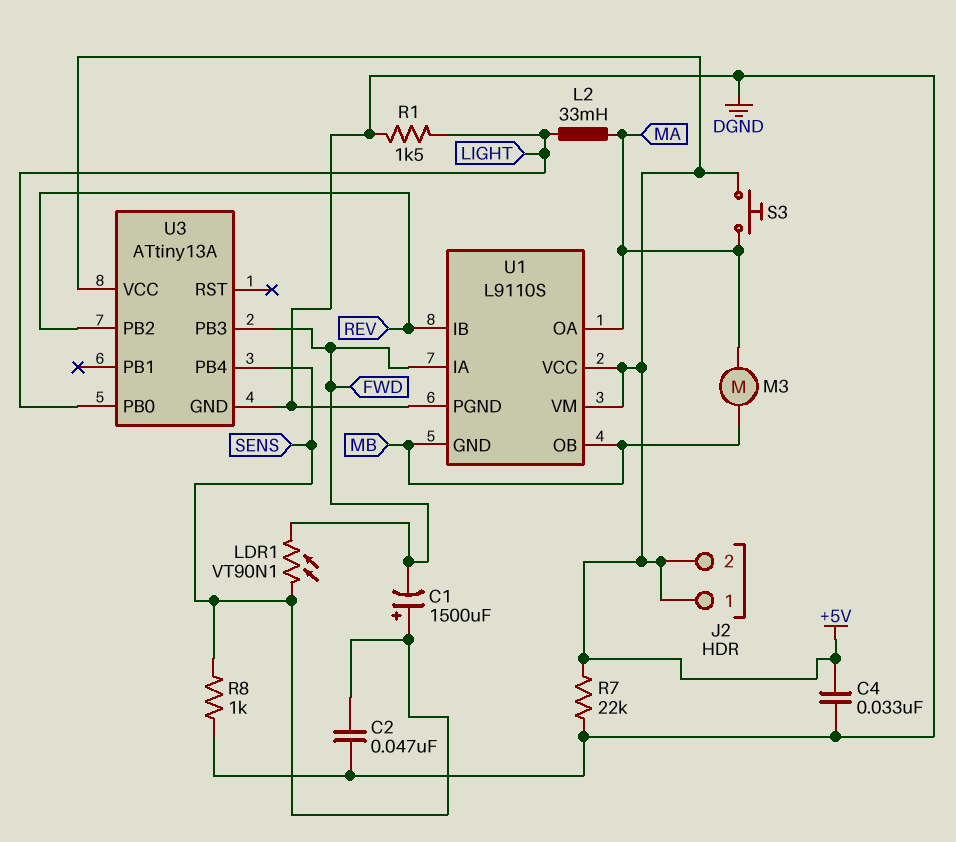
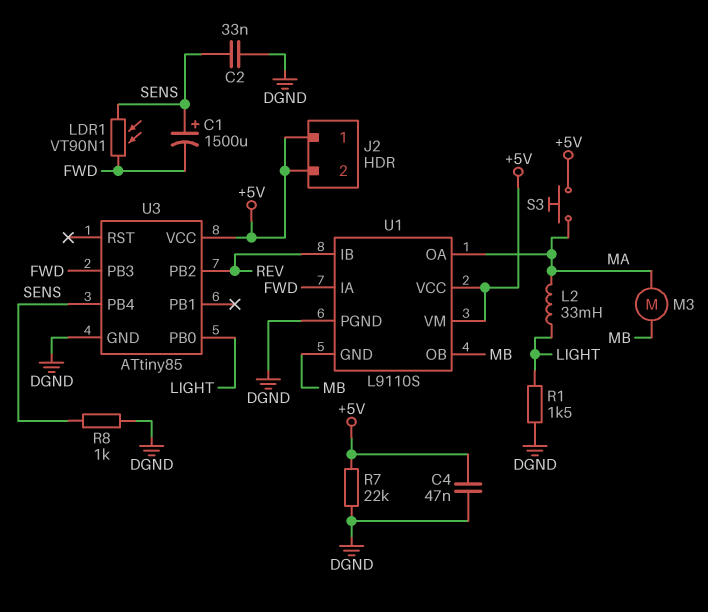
C2: 47nF (DGND, SENS) -> 33nF (DGND, SENS)
C4: 33nF (+5V, DGND) -> 47nF (+5V, DGND)
U3: ATtiny13A -> ATtiny85

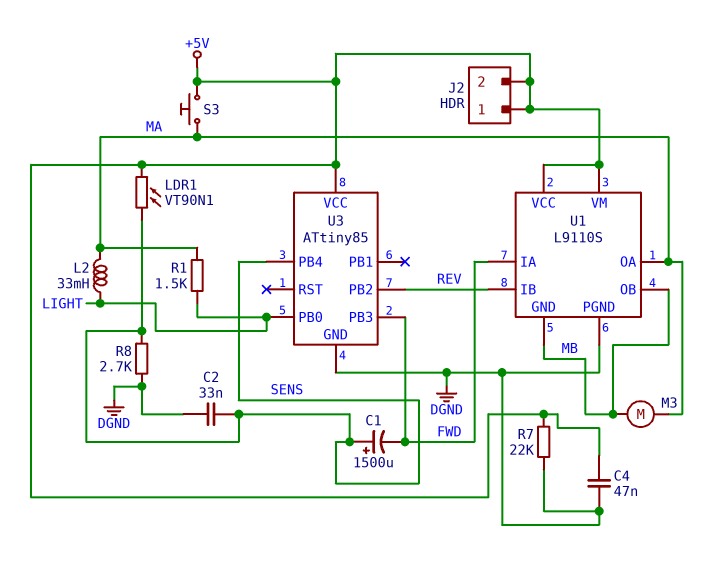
LDR1: VT90N1 (FWD, SENS) -> VT90N1 (+5V, SENS)
R1: 1.5k (DGND, LIGHT) -> 1.5k (LIGHT, MA)
R8: 1k (DGND, SENS) -> 2.7k (DGND, SENS)

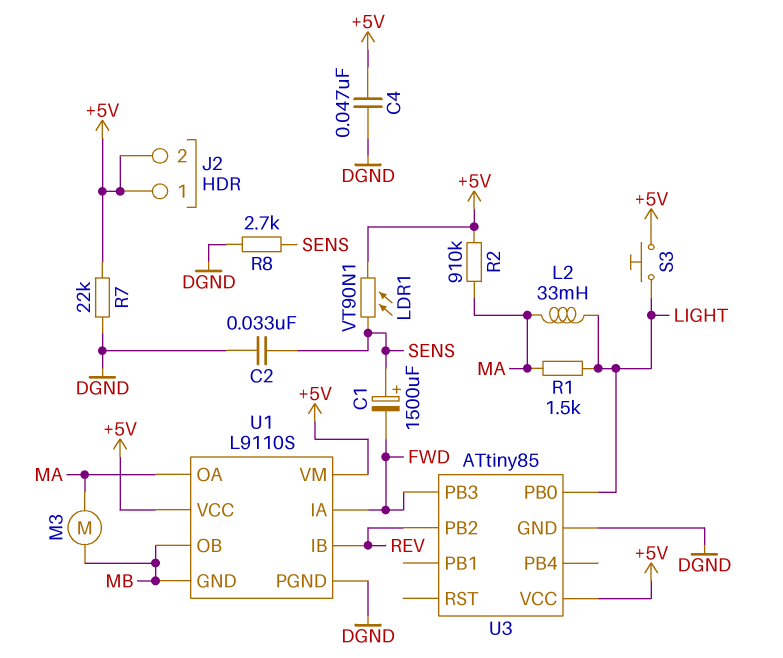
R2: none -> 910k (+5V, MA)
S3: button (+5V, MA) -> button (+5V, LIGHT)
U3 pin PB4: SENS -> none

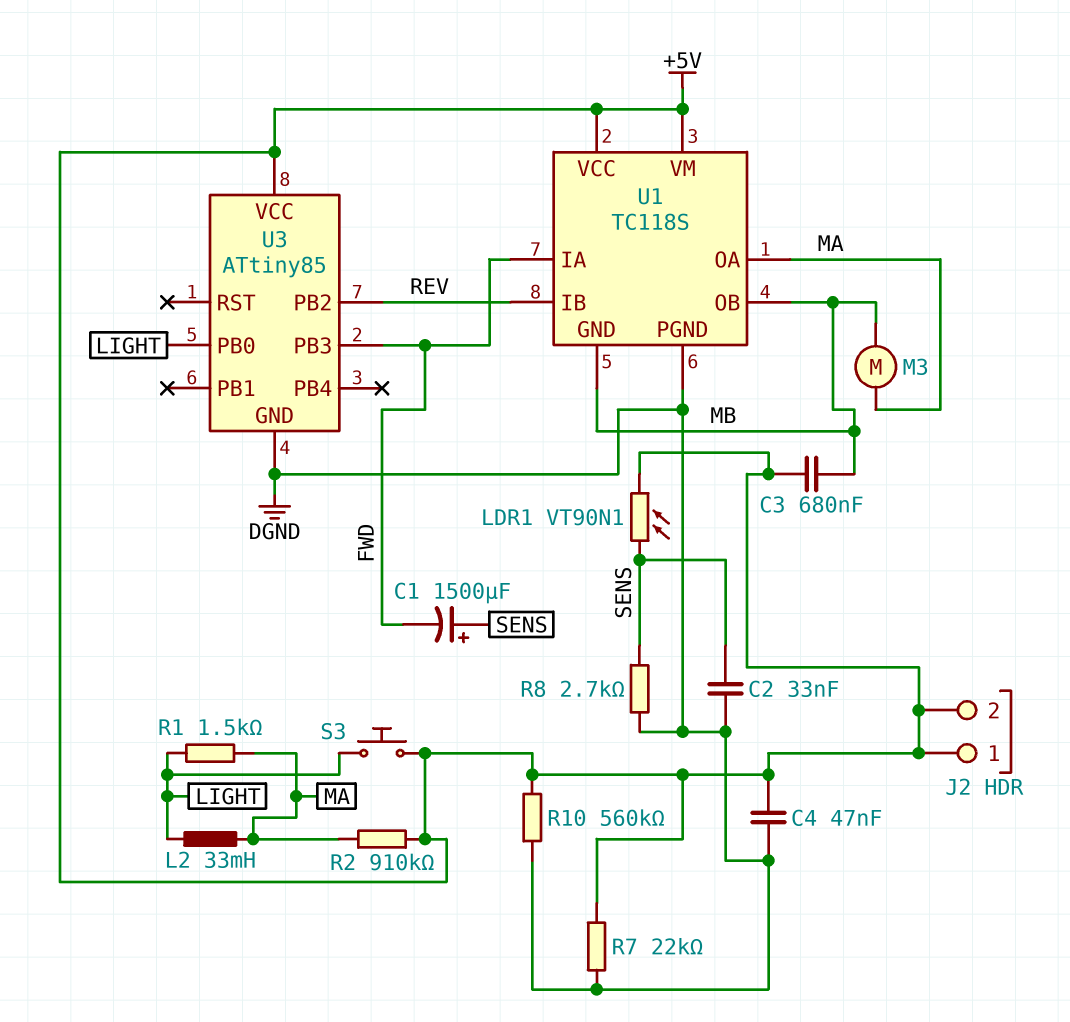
C3: none -> 680nF (+5V, MB)
R10: none -> 560k (+5V, DGND)
U1: L9110S -> TC118S

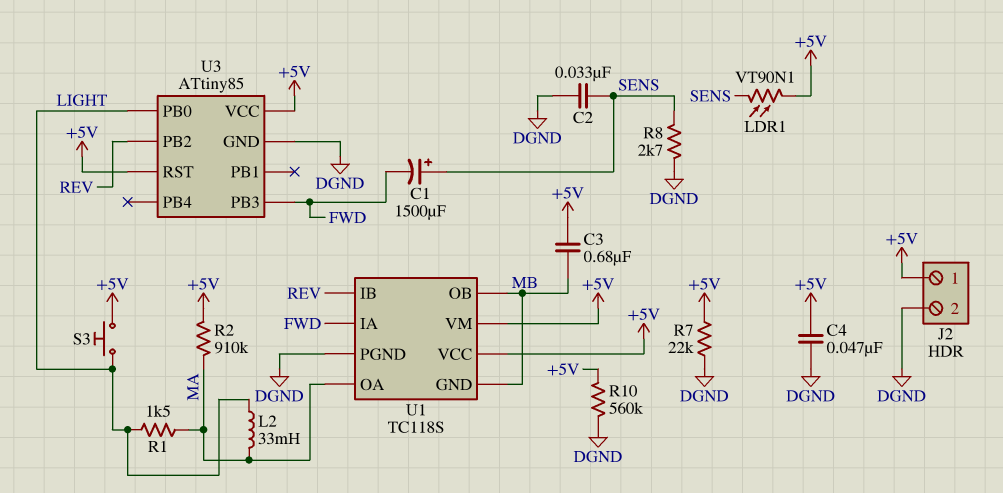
J2 pin 2: +5V -> DGND
M3: motor (MA, MB) -> none
U3 pin RST: none -> +5V

